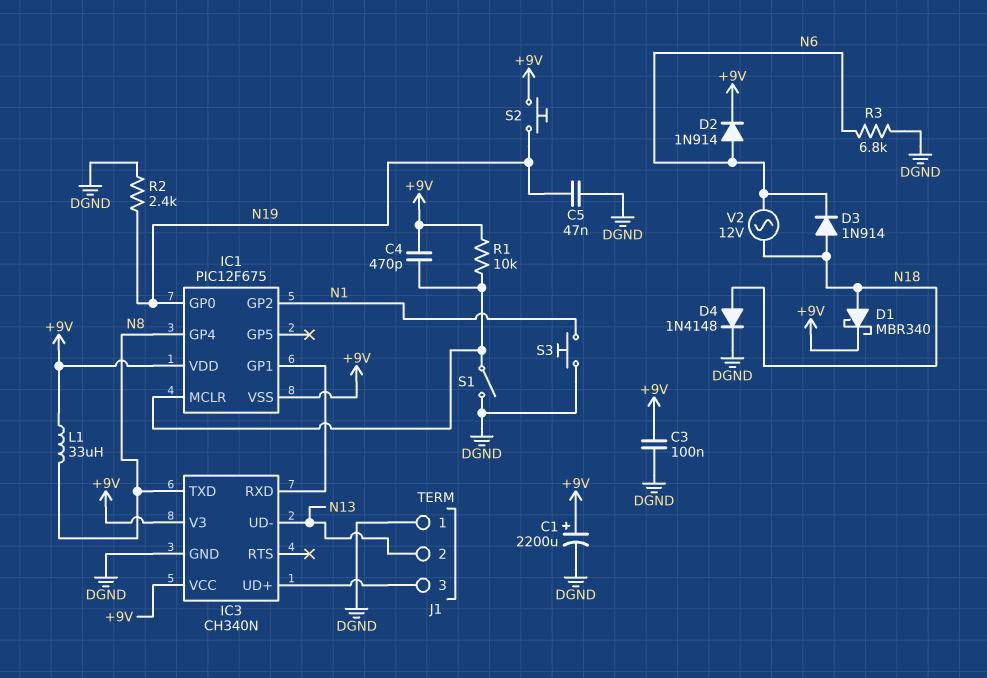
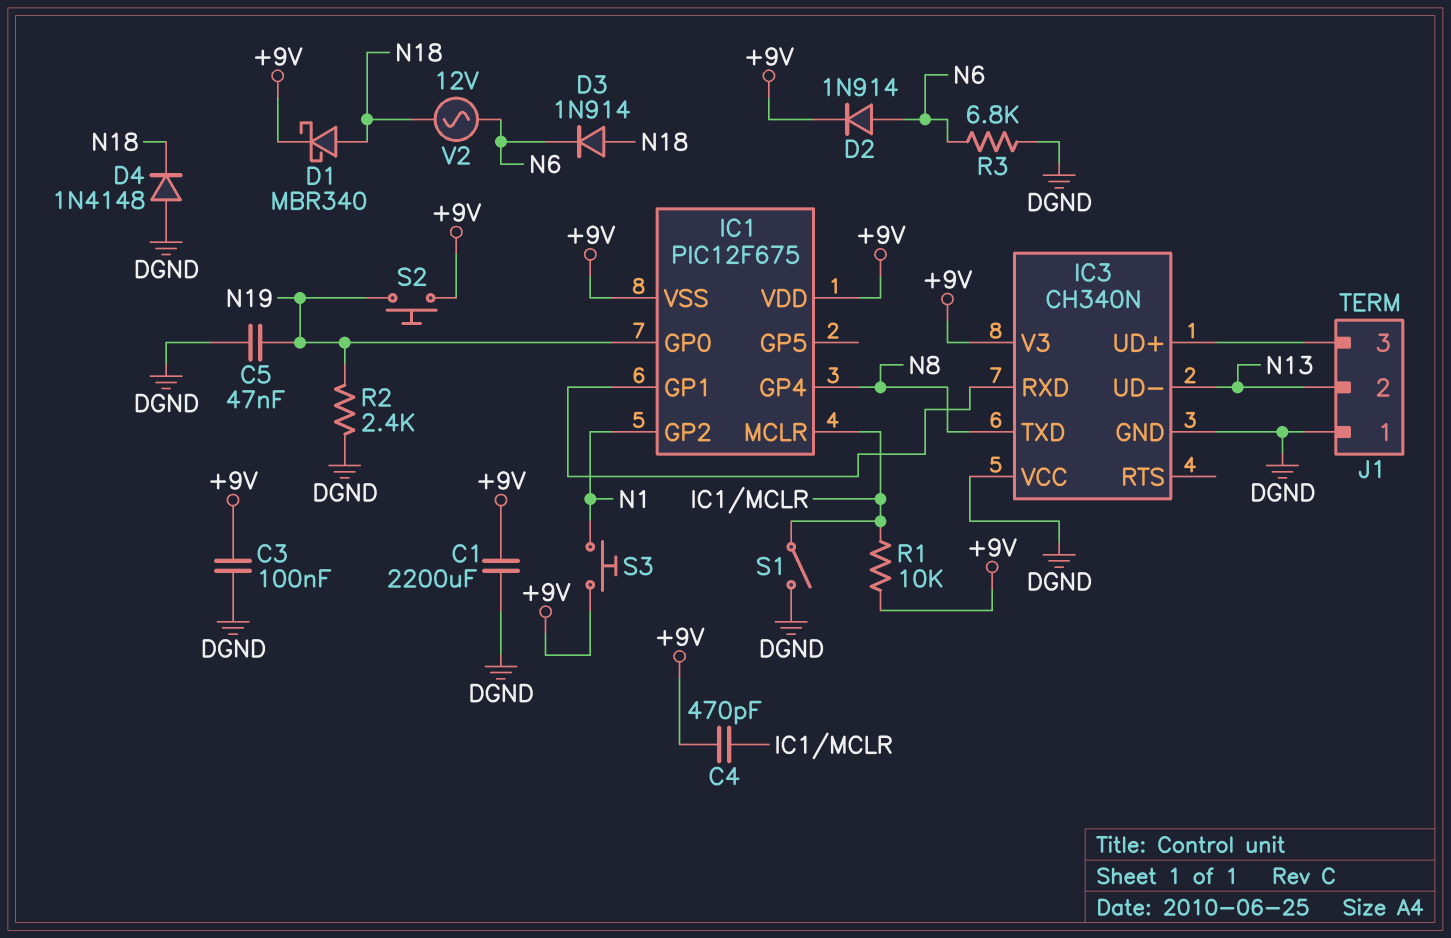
C1: 2200uF (plus +9V, minus DGND) -> 2200uF (+9V, DGND)
D4: diode 1N4148 (A N18, K DGND) -> diode 1N4148 (A DGND, K N18)
IC3 pin VCC: +9V -> DGND
L1: 33uH (+9V, N8) -> none
S3: button (DGND, N1) -> button (+9V, N1)

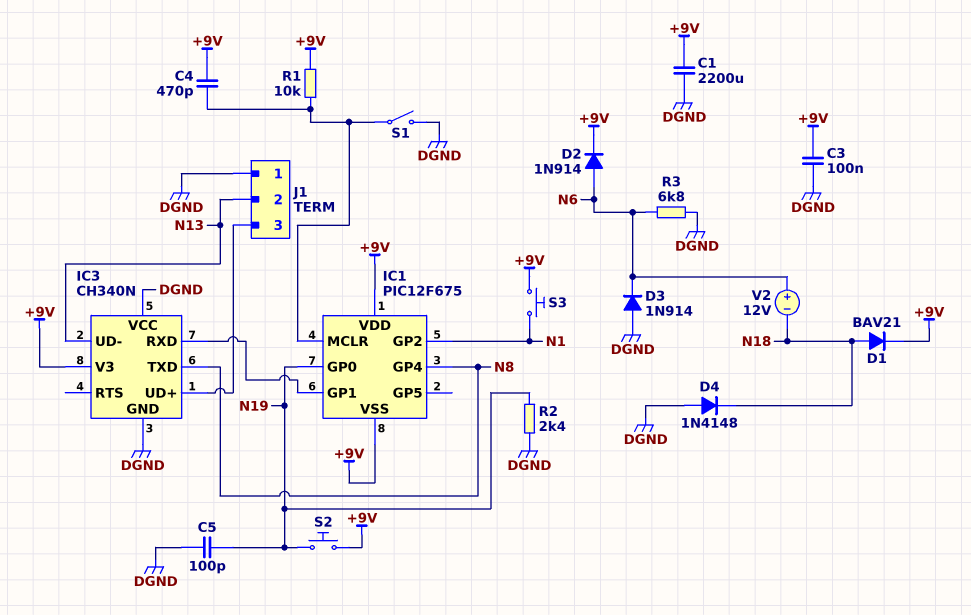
C5: 47nF (DGND, N19) -> 100pF (DGND, N19)
D1: schottky MBR340 (A N18, K +9V) -> diode BAV21 (A N18, K +9V)
D3: diode 1N914 (A N18, K N6) -> diode 1N914 (A DGND, K N6)
V2: AC 12V (N6, N18) -> 12V (plus N6, minus N18)

